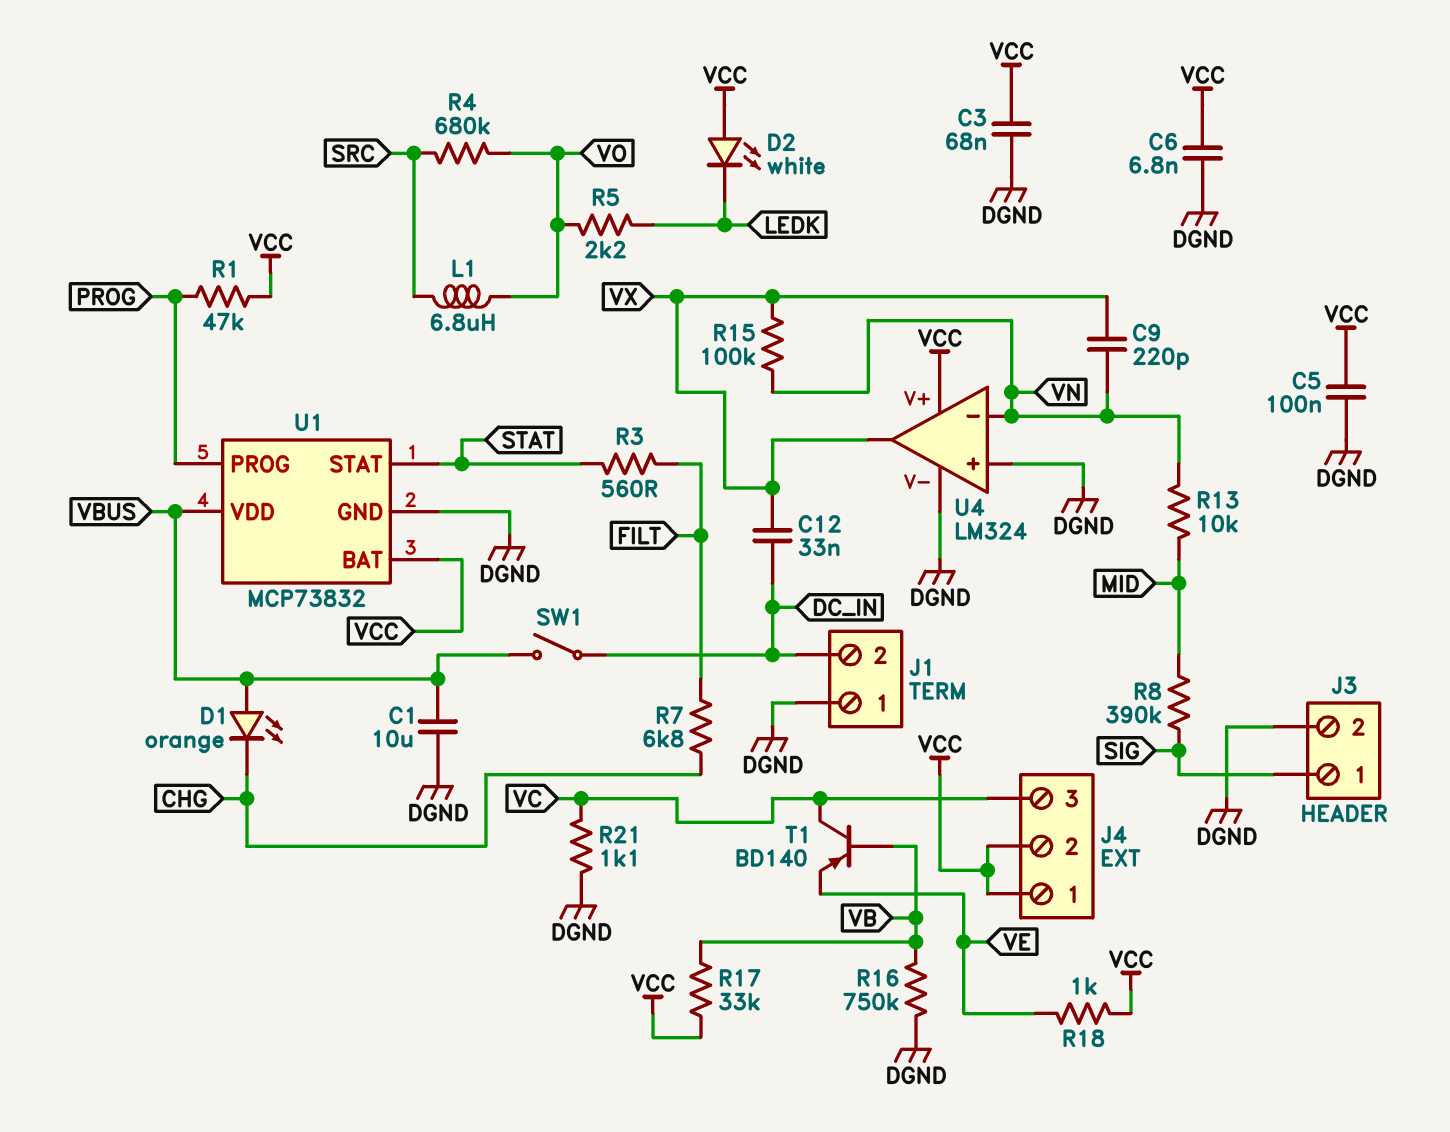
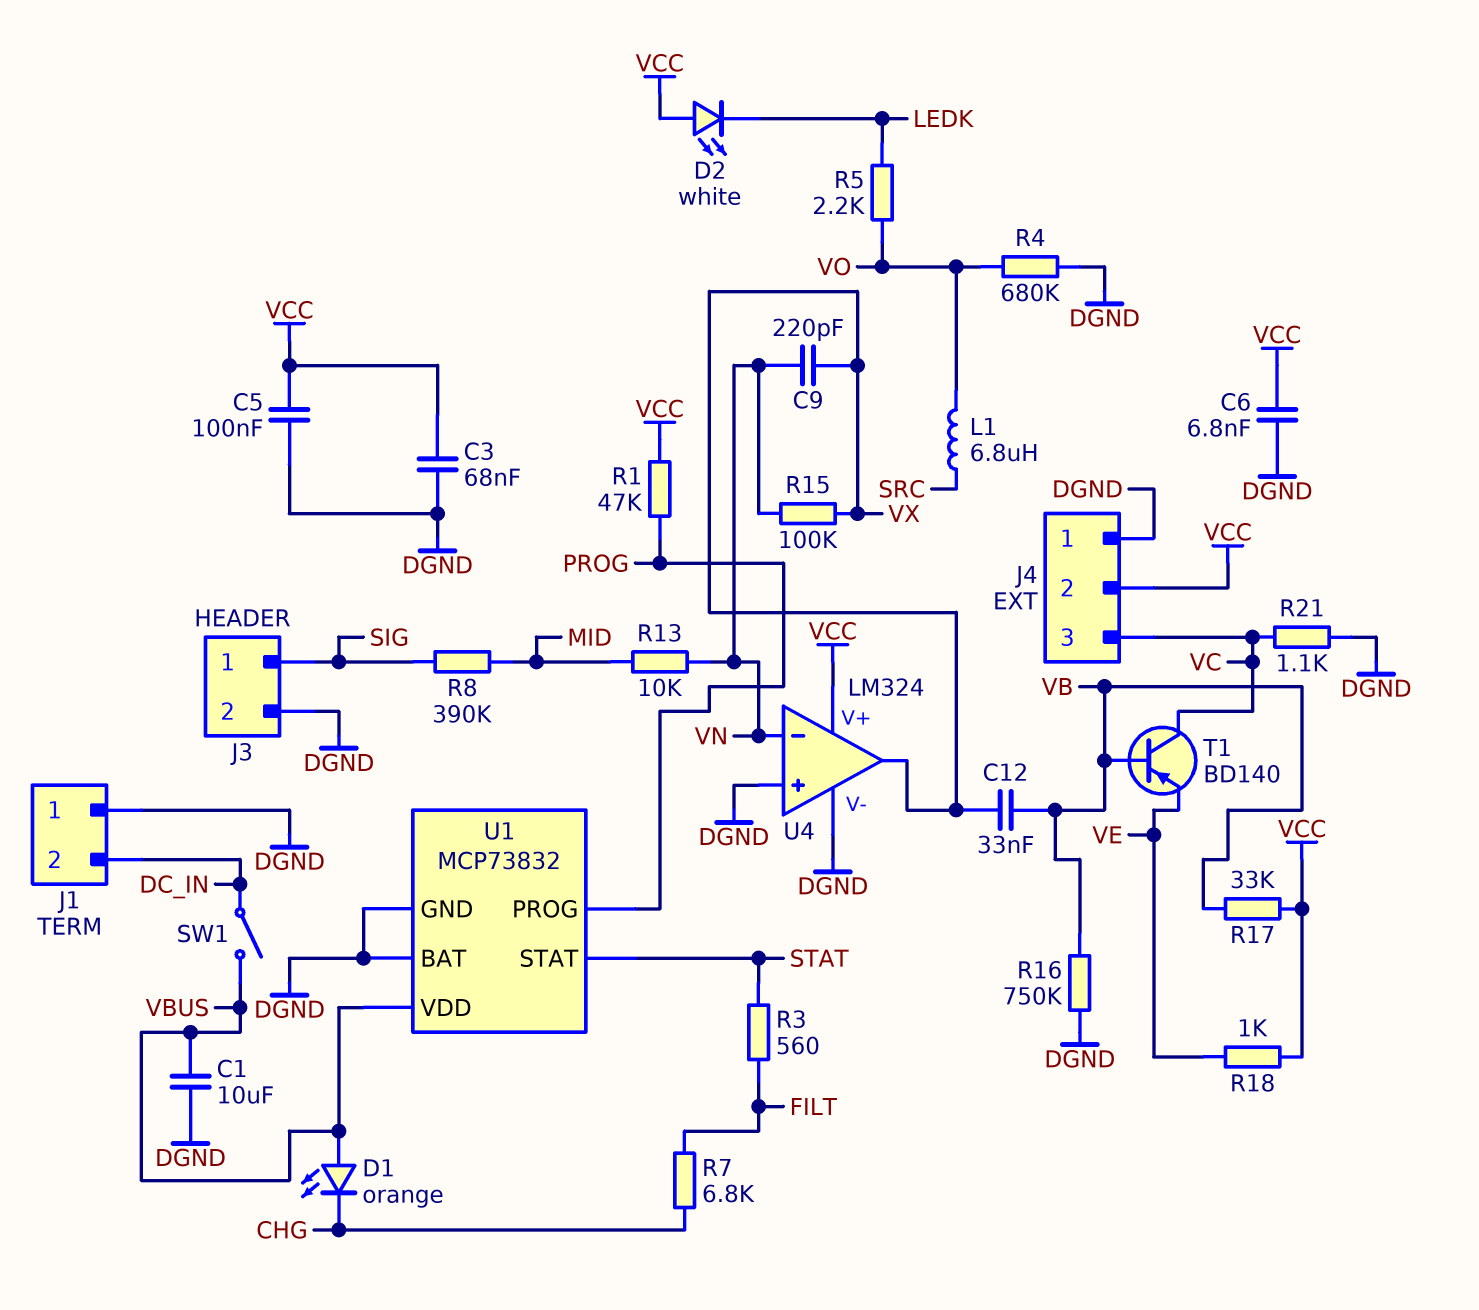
C12: 33nF (DC_IN, VX) -> 33nF (VB, VX)
J4 pin 1: VCC -> DGND
R4: 680k (SRC, VO) -> 680k (DGND, VO)
U1 pin BAT: VCC -> DGND

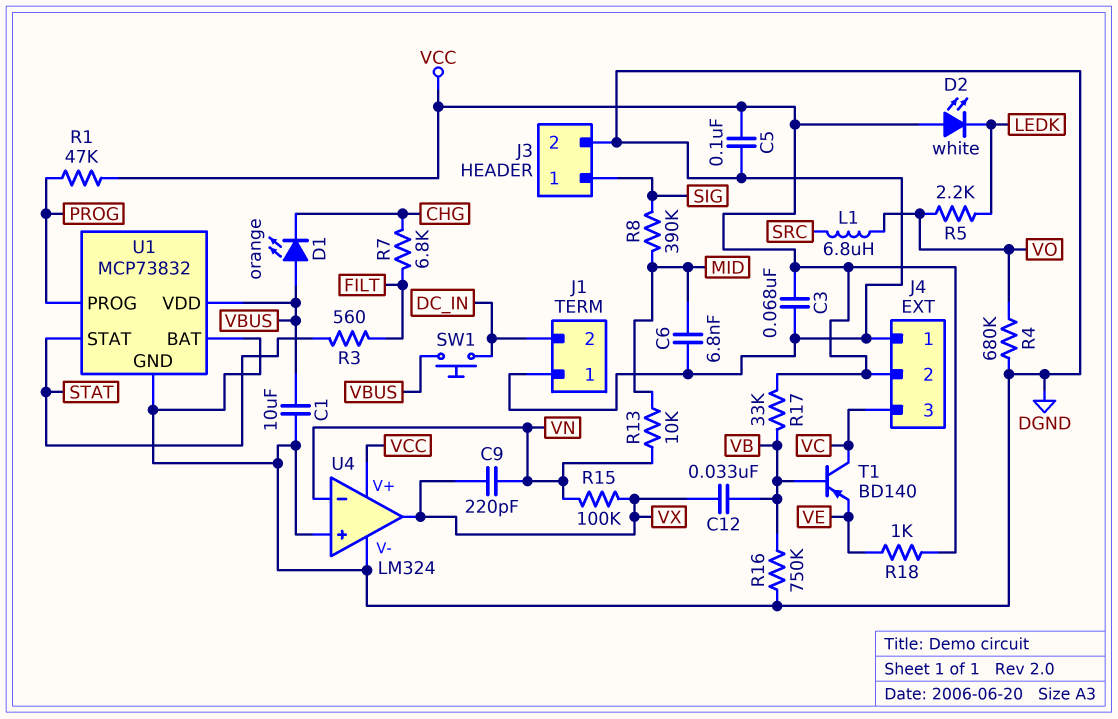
C6: 6.8nF (DGND, VCC) -> 6.8nF (DGND, MID)
R21: 1.1k (DGND, VC) -> none
SW1: switch (DC_IN, VBUS) -> button (DC_IN, VBUS)

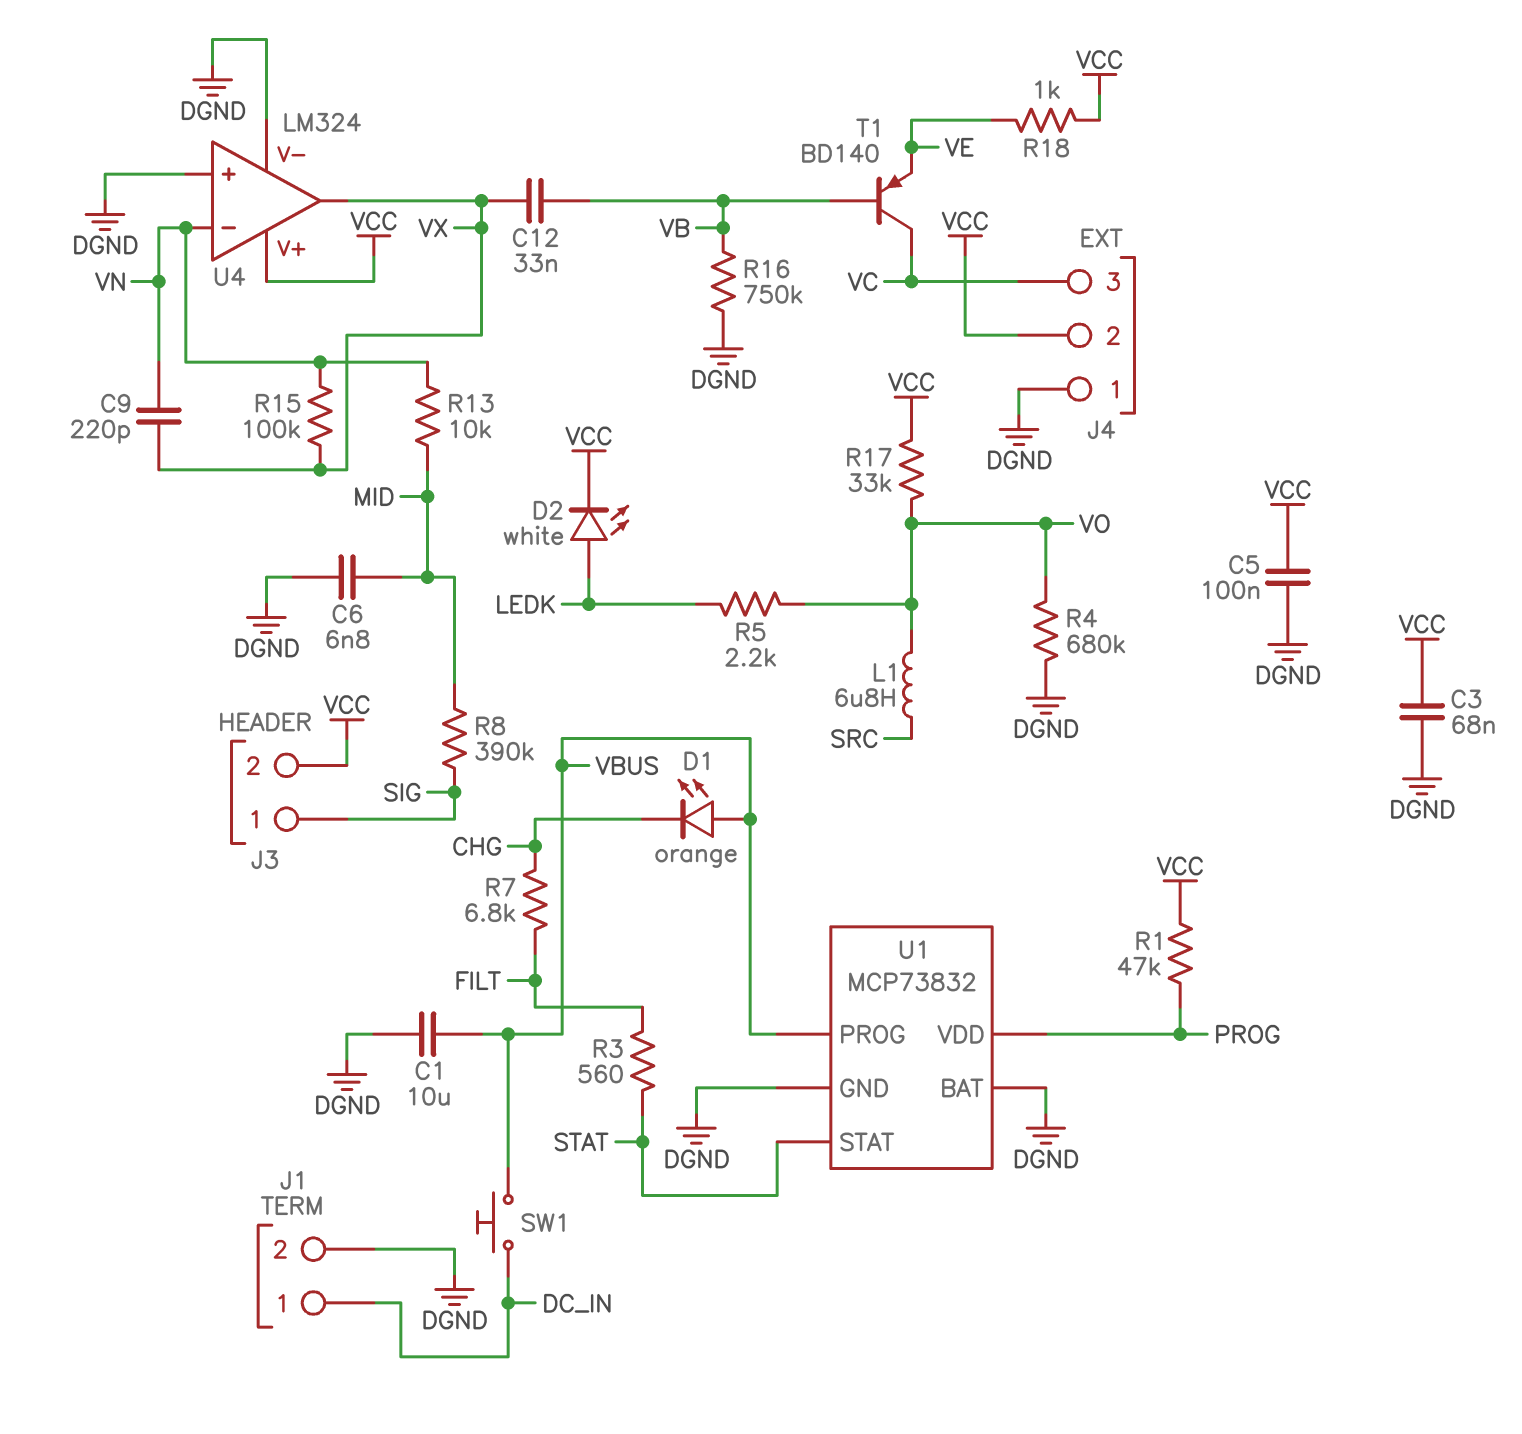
D2: LED white (A VCC, K LEDK) -> LED white (A LEDK, K VCC)
J1 pin 1: DGND -> DC_IN
J1 pin 2: DC_IN -> DGND
J3 pin 2: DGND -> VCC
R17: 33k (VB, VCC) -> 33k (VCC, VO)
U1 pin PROG: PROG -> VBUS
U1 pin VDD: VBUS -> PROG

